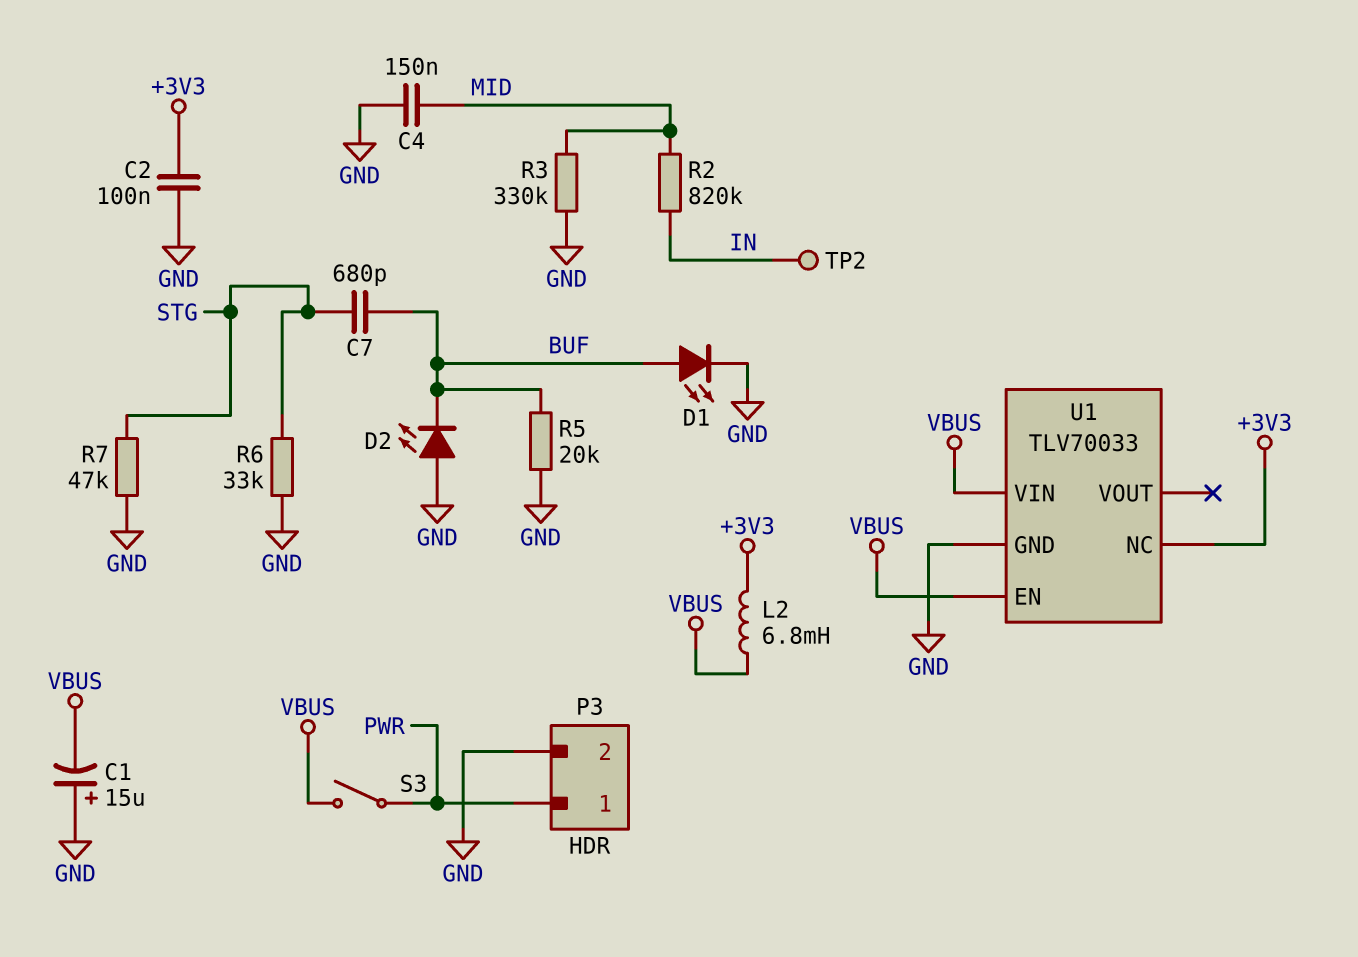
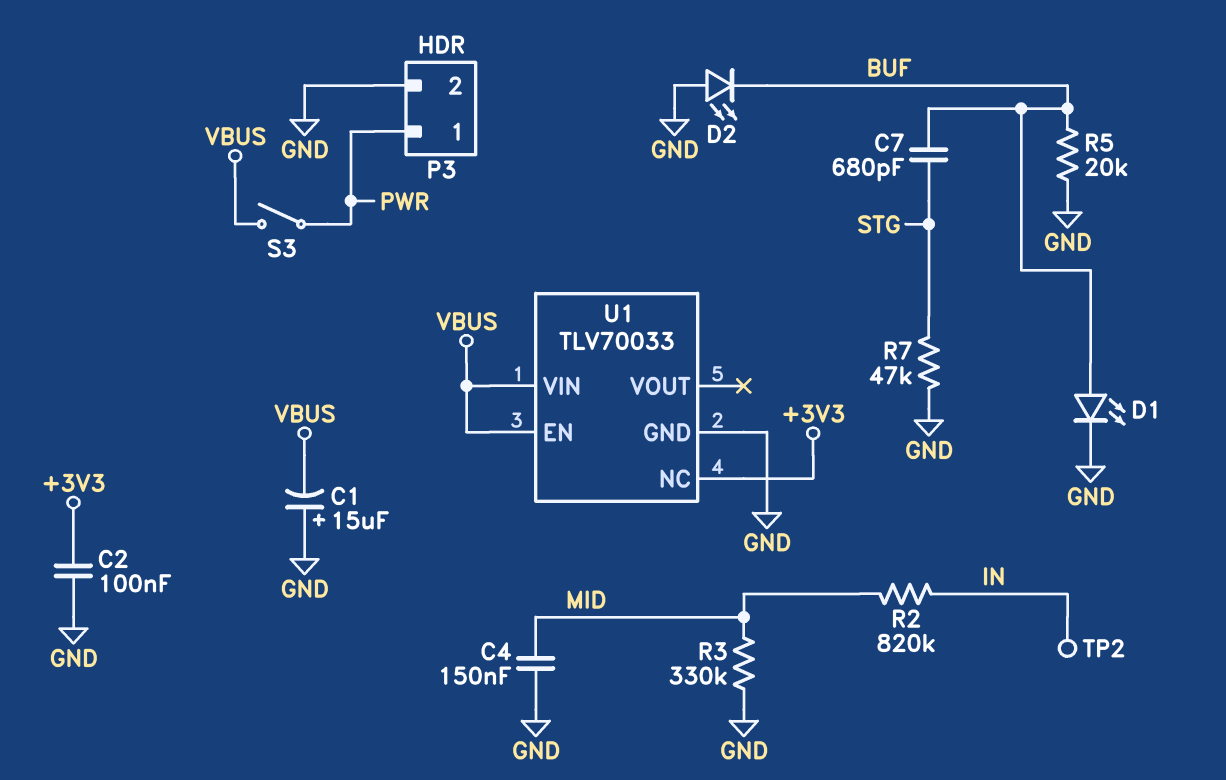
L2: 6.8mH (+3V3, VBUS) -> none
R6: 33k (GND, STG) -> none

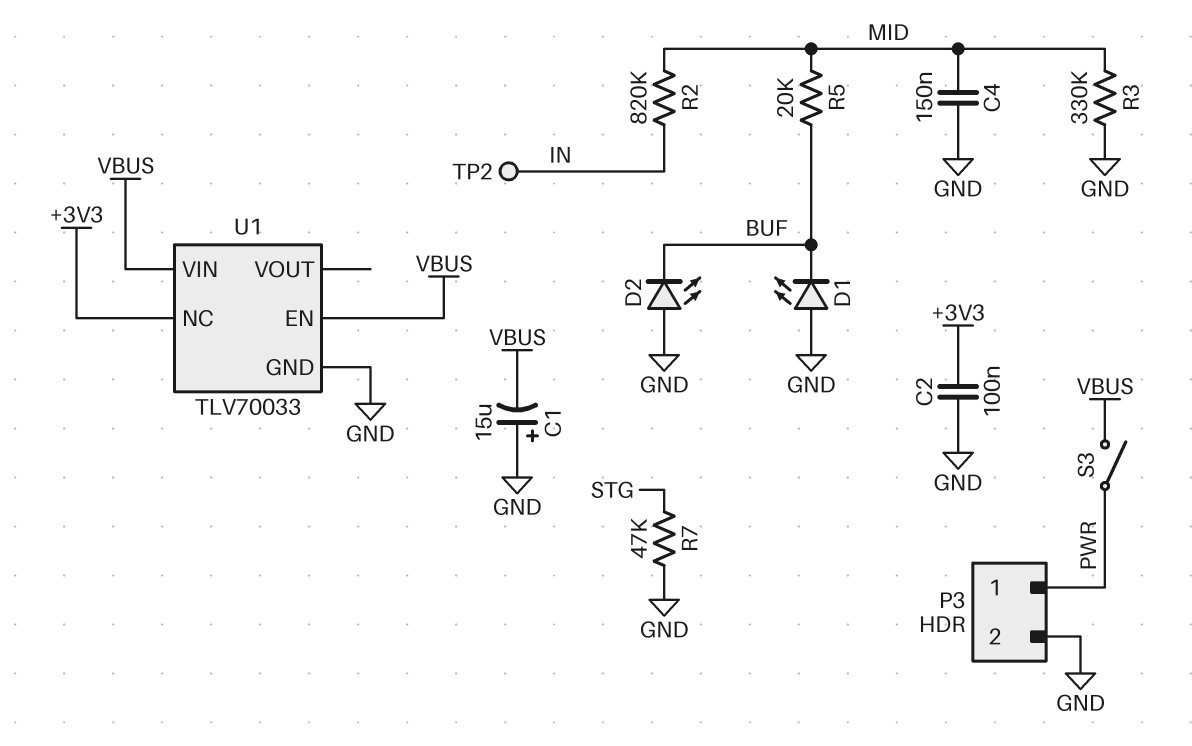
C7: 680pF (BUF, STG) -> none
D1: LED (A BUF, K GND) -> LED (A GND, K BUF)
R5: 20k (BUF, GND) -> 20k (BUF, MID)

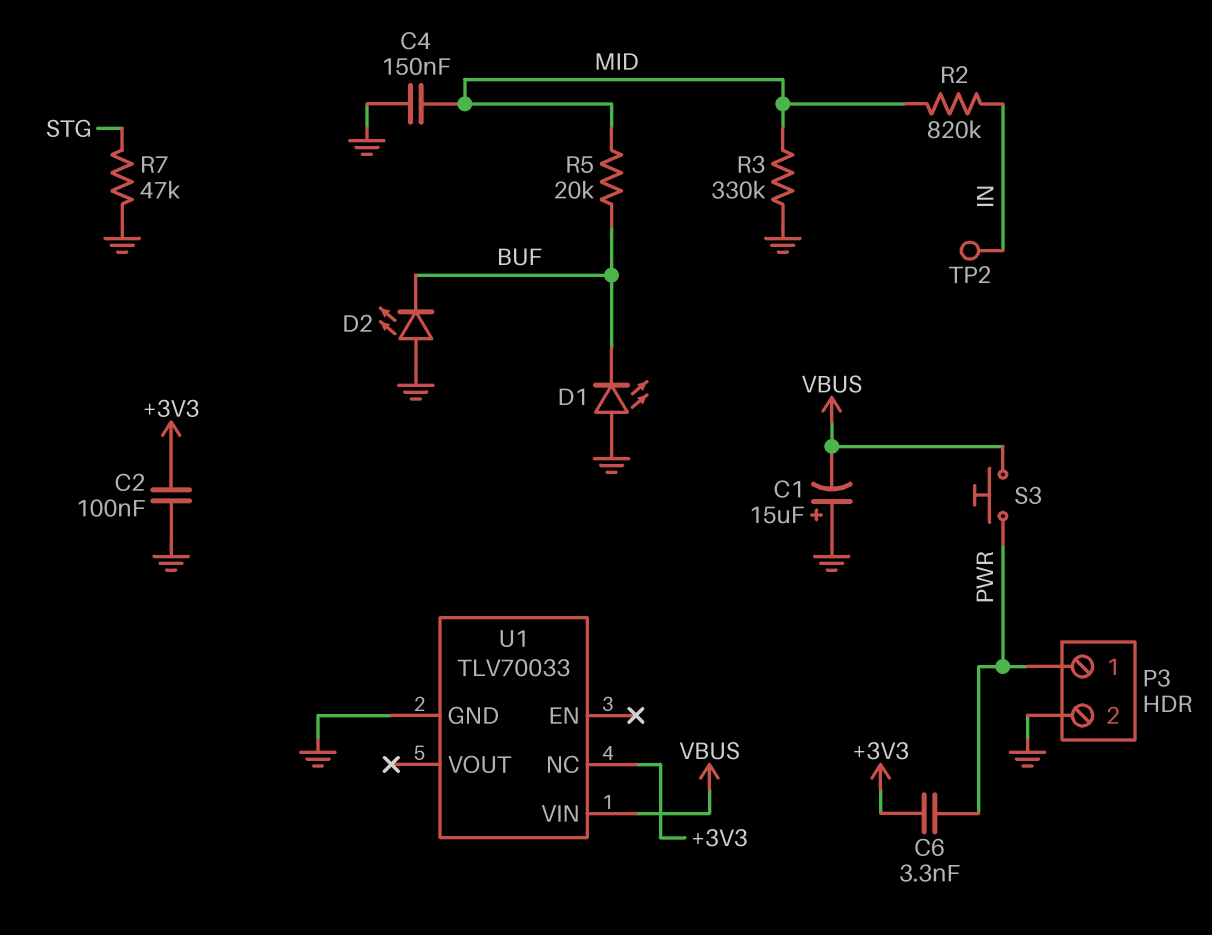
C6: none -> 3.3nF (+3V3, PWR)
S3: switch (PWR, VBUS) -> button (PWR, VBUS)
U1 pin EN: VBUS -> none

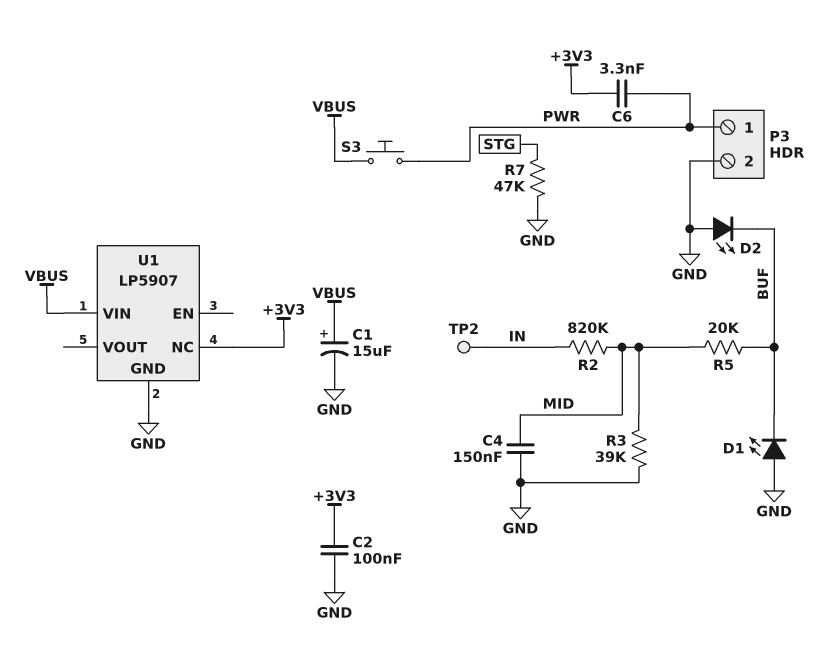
C1: 15uF (plus GND, minus VBUS) -> 15uF (plus VBUS, minus GND)
R3: 330k (GND, MID) -> 39k (GND, MID)
U1: TLV70033 -> LP5907

